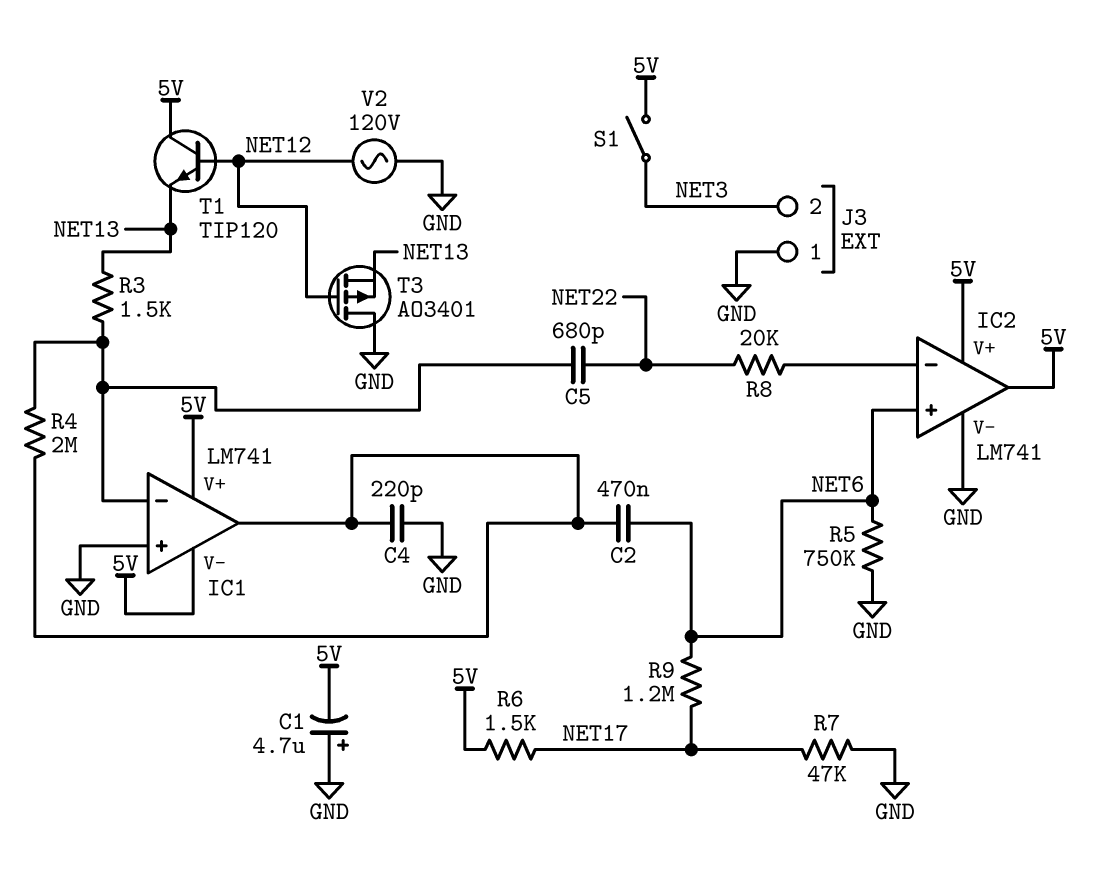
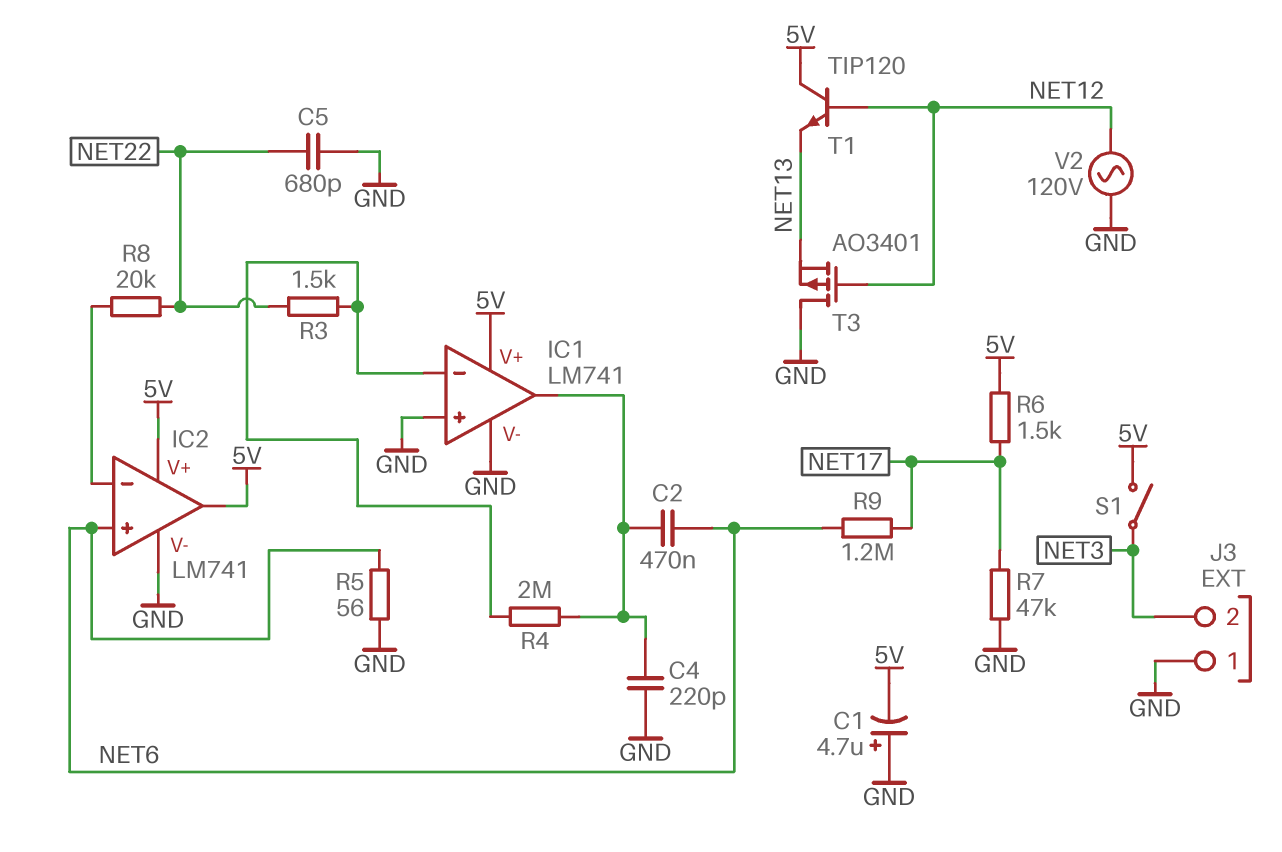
C5: 680pF (IC1/in-, NET22) -> 680pF (GND, NET22)
IC1 pin V-: 5V -> GND
R3: 1.5k (IC1/in-, NET13) -> 1.5k (IC1/in-, NET22)
R5: 750k (GND, NET6) -> 56 (GND, NET6)

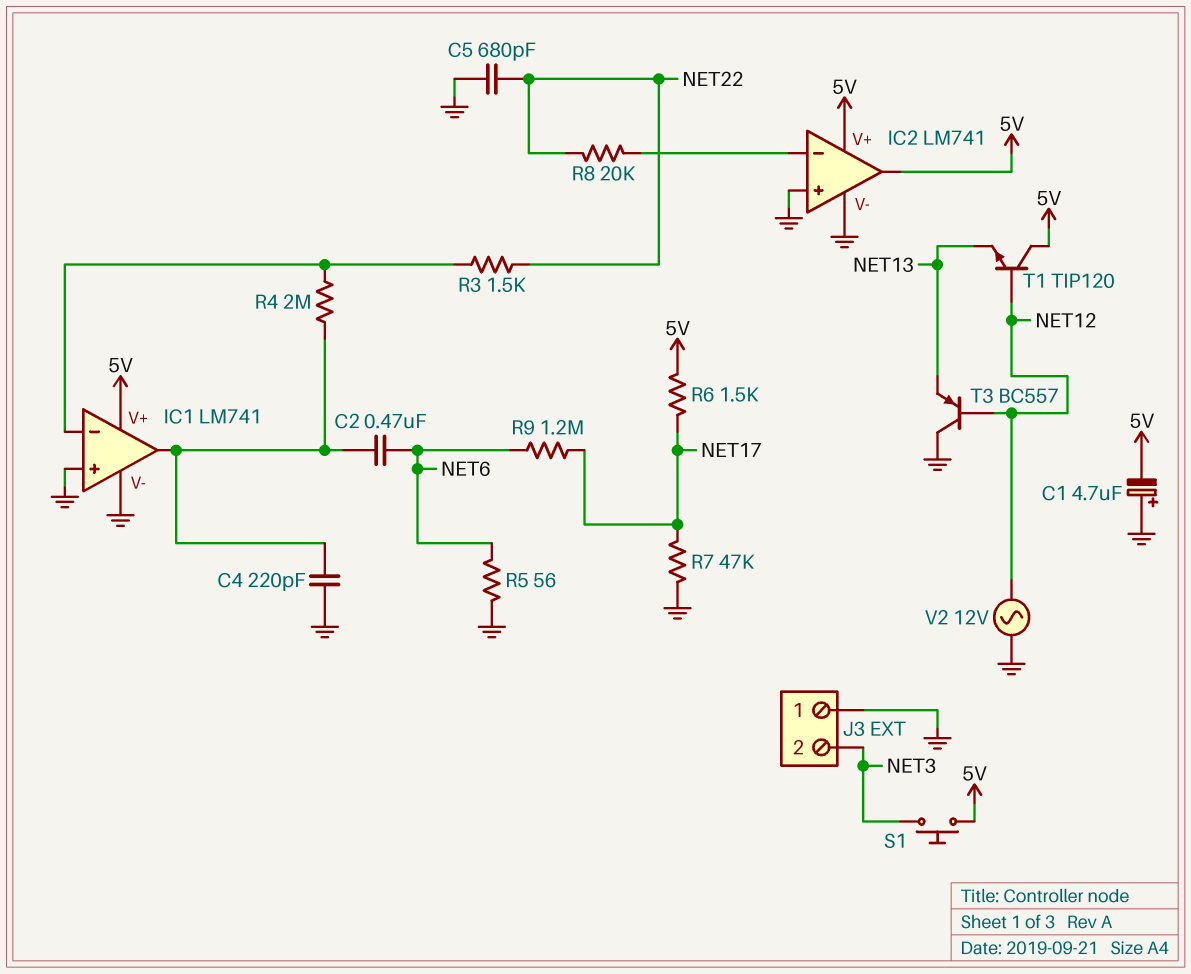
IC2 pin in+: NET6 -> GND
S1: switch (5V, NET3) -> button (5V, NET3)
T3: PMOS AO3401 (G NET12, D GND, S NET13) -> PNP BC557 (B NET12, C GND, E NET13)
V2: AC 120V (GND, NET12) -> AC 12V (GND, NET12)

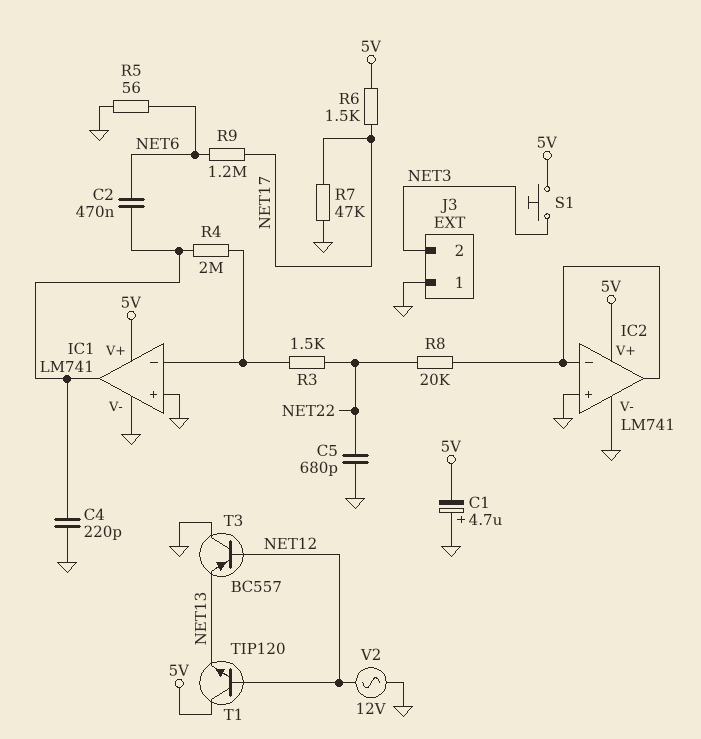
IC2 pin out: 5V -> IC2/in-

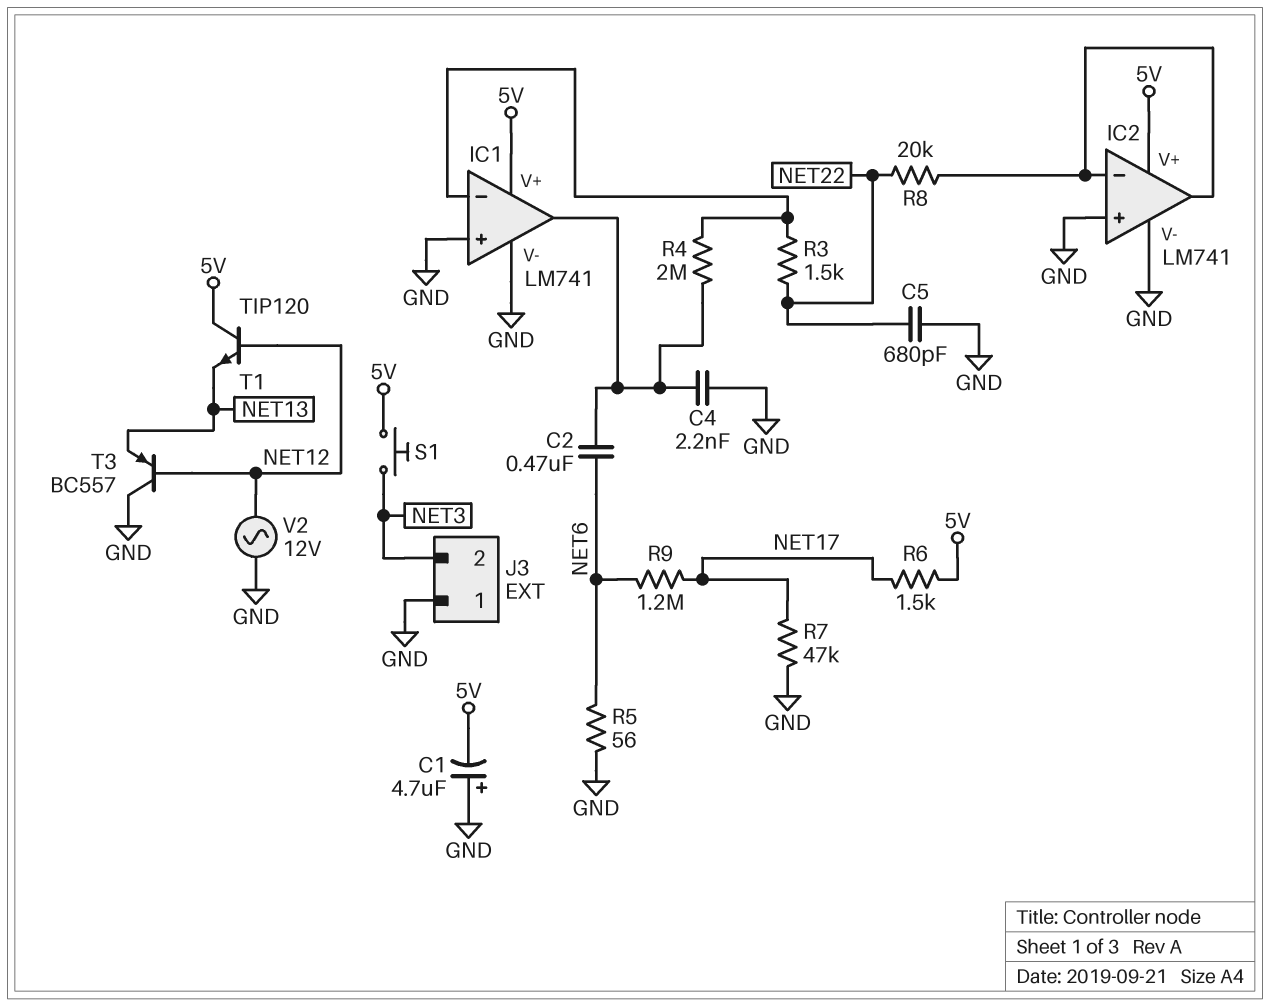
C4: 220pF (GND, IC1/out) -> 2.2nF (GND, IC1/out)

